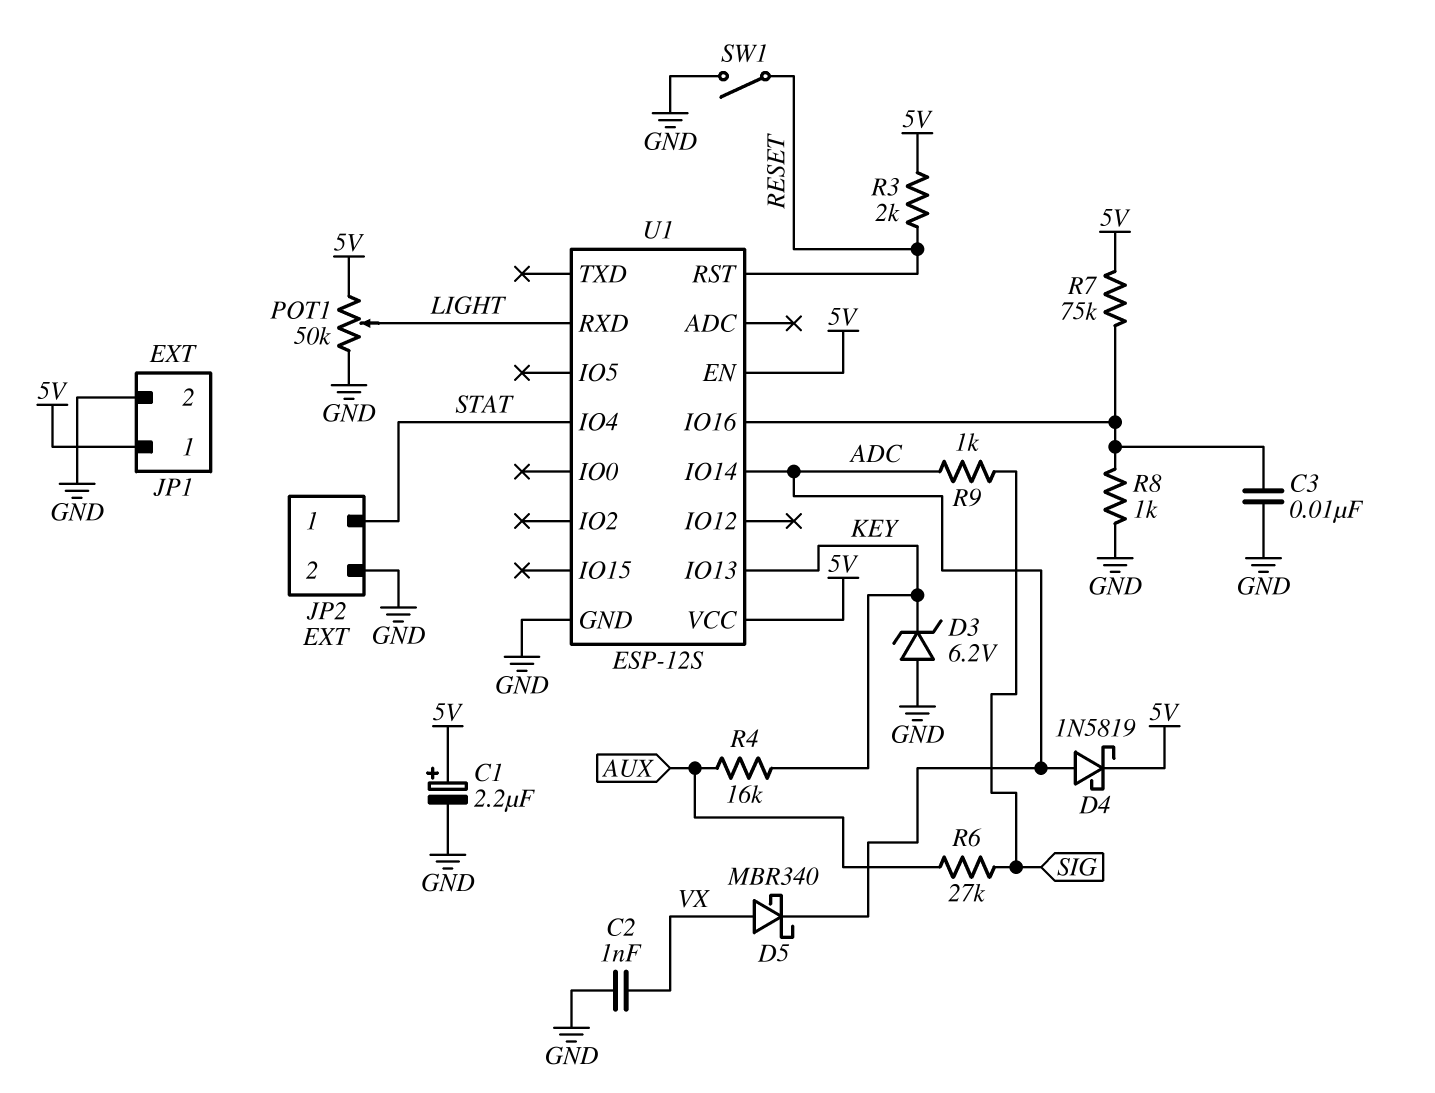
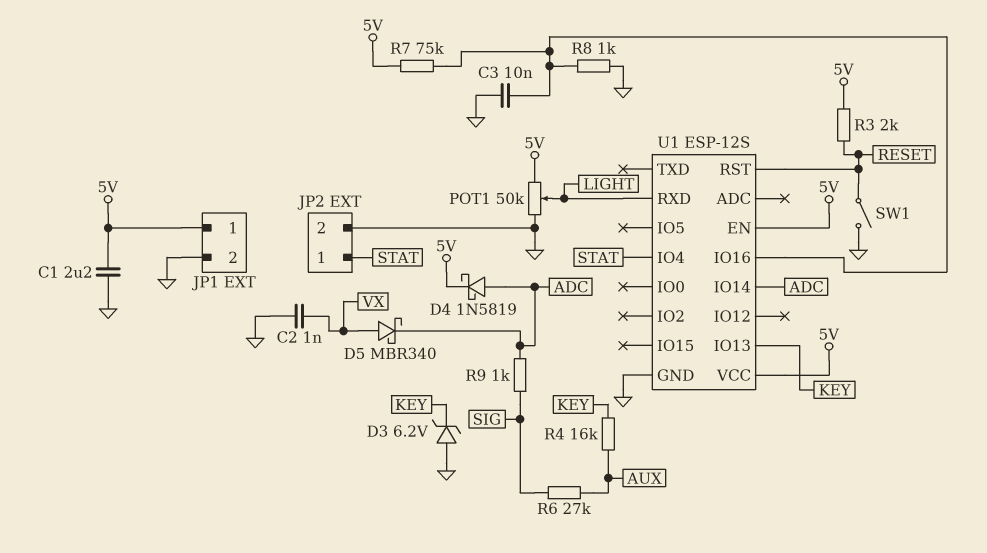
C1: 2.2uF (plus 5V, minus GND) -> 2.2uF (5V, GND)

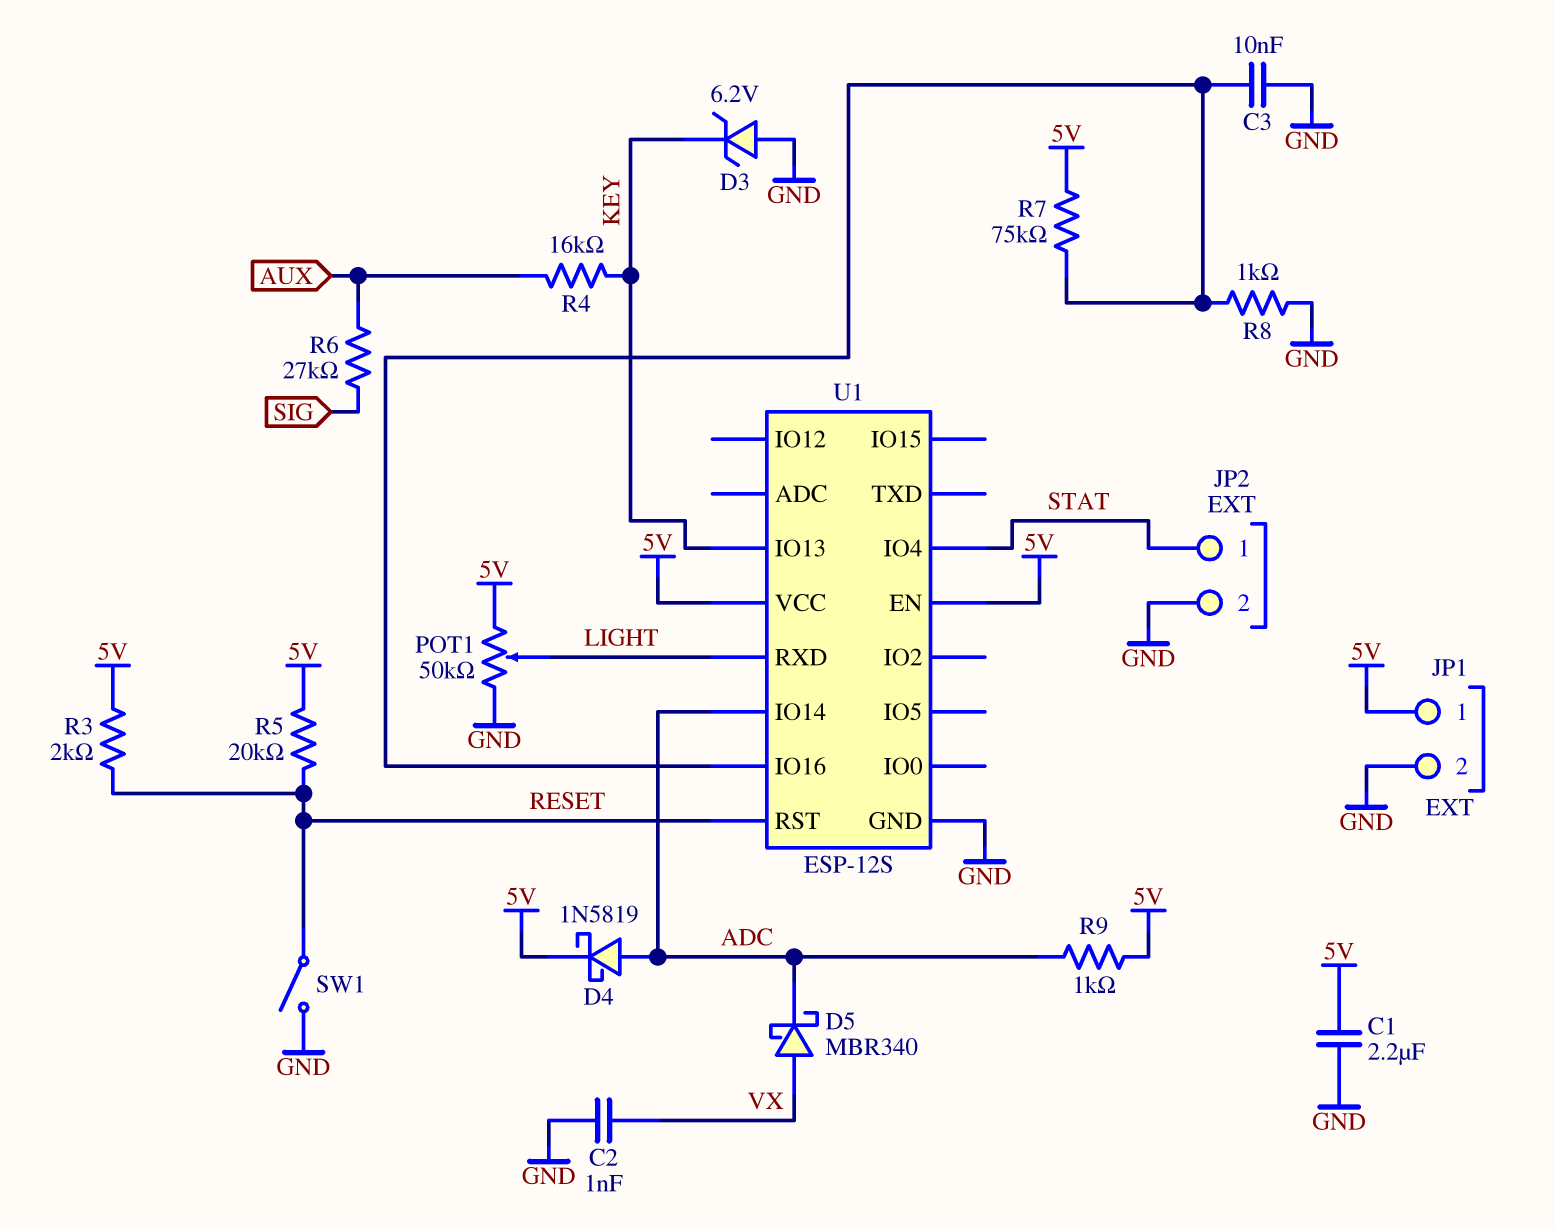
R5: none -> 20k (5V, RESET)
R9: 1k (ADC, SIG) -> 1k (5V, ADC)

